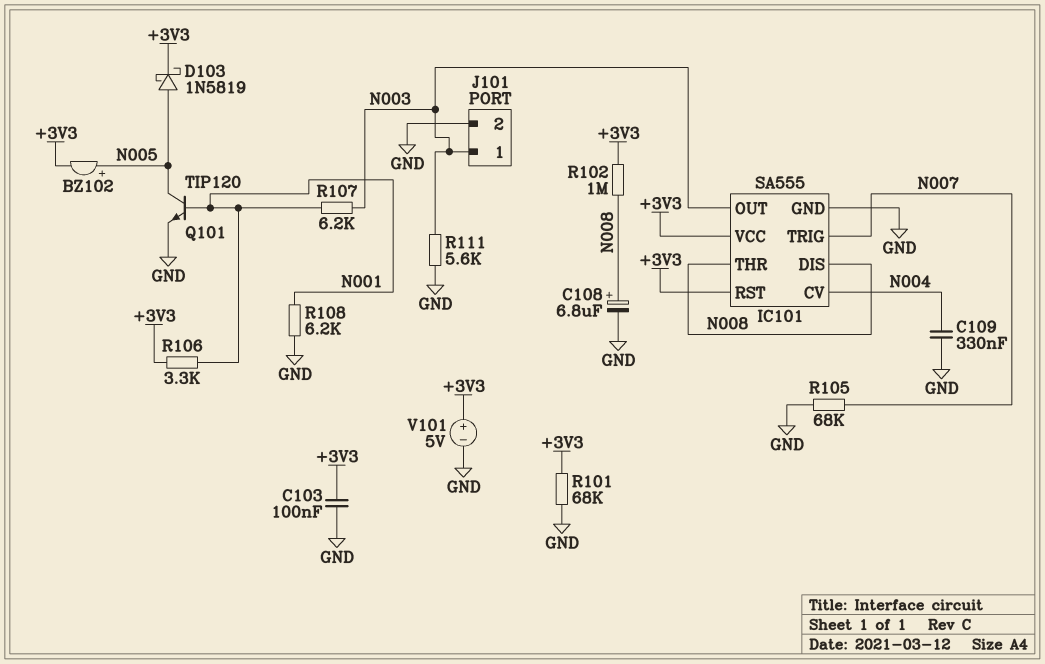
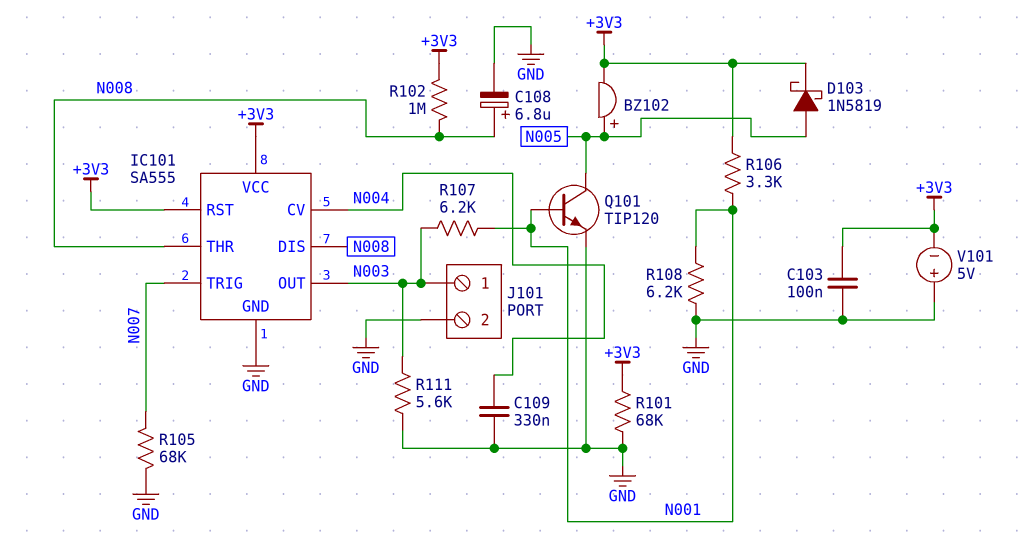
V101: 5V (plus +3V3, minus GND) -> 5V (plus GND, minus +3V3)

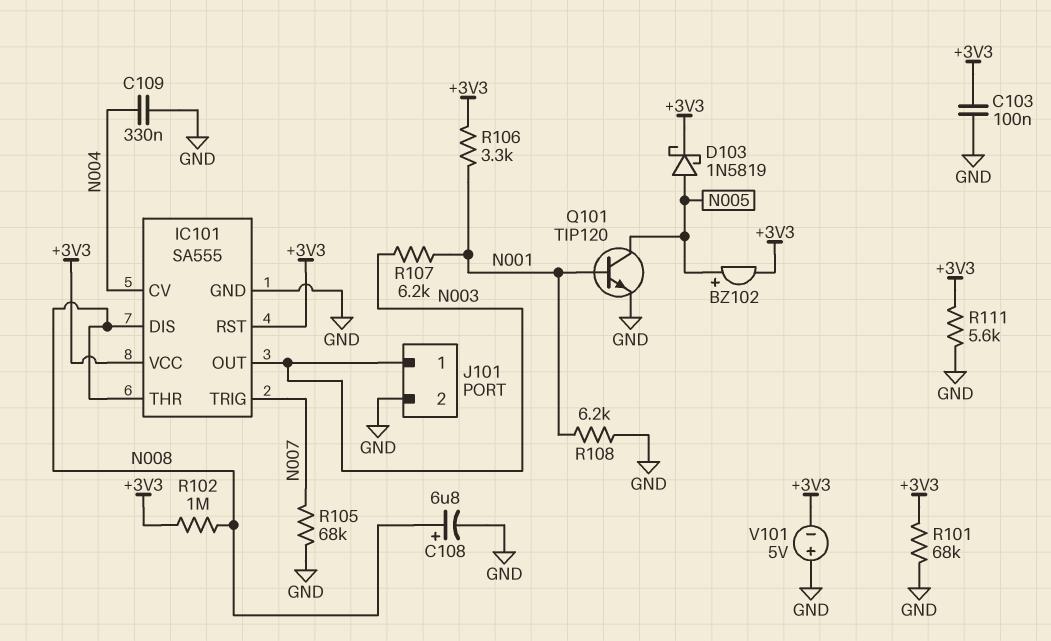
R111: 5.6k (GND, N003) -> 5.6k (+3V3, GND)

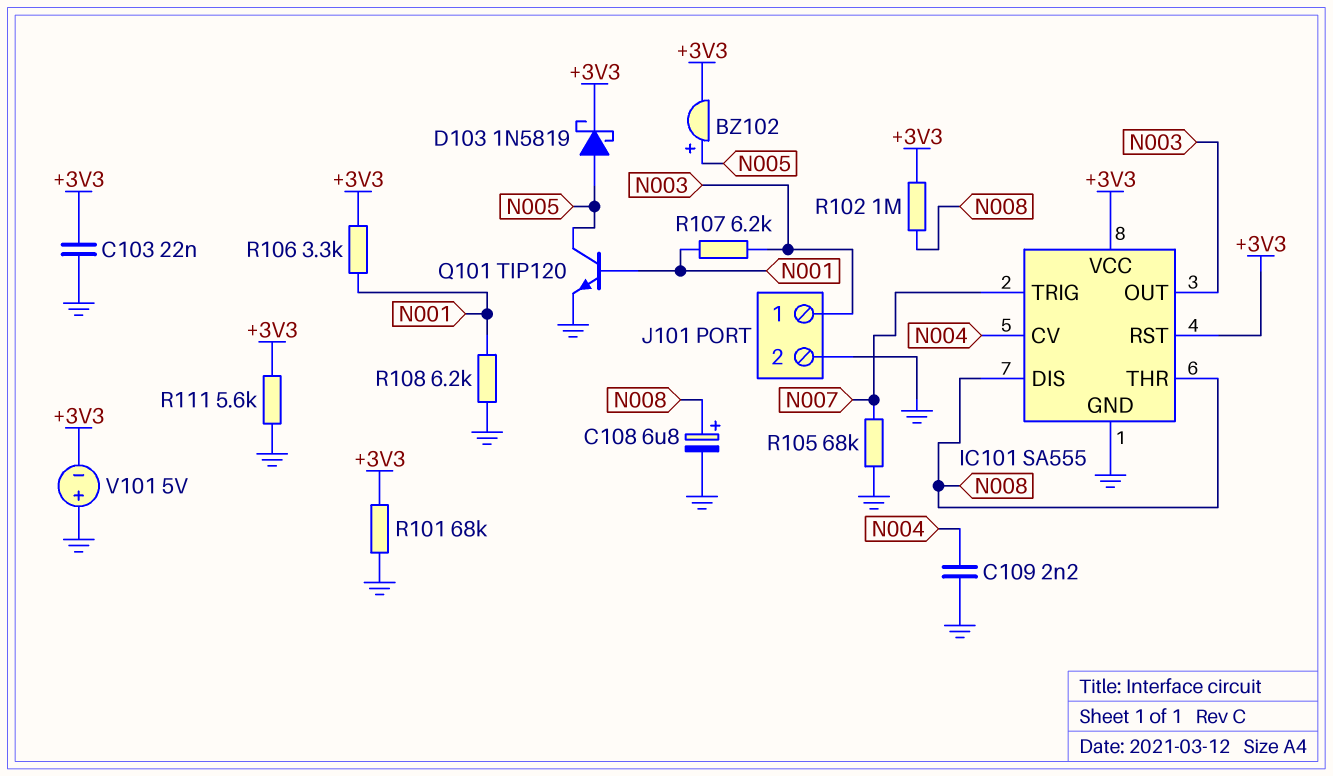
C103: 100nF (+3V3, GND) -> 22nF (+3V3, GND)
C109: 330nF (GND, N004) -> 2.2nF (GND, N004)

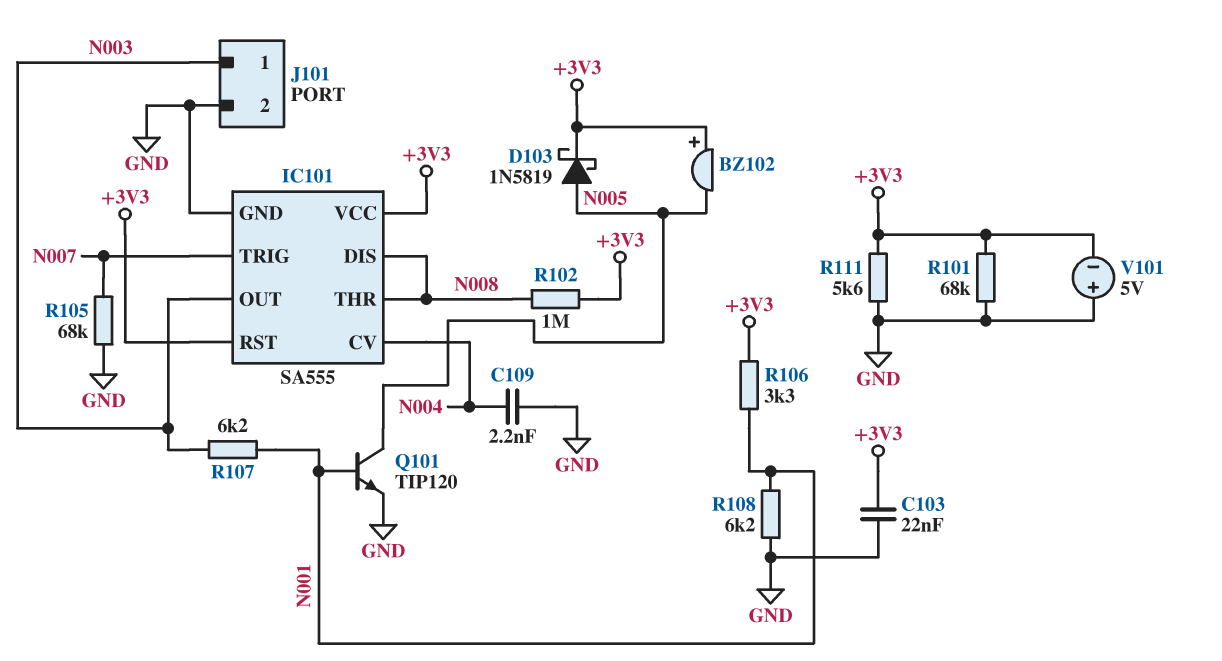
BZ102: buzzer (plus N005, minus +3V3) -> buzzer (plus +3V3, minus N005)
C108: 6.8uF (plus N008, minus GND) -> none

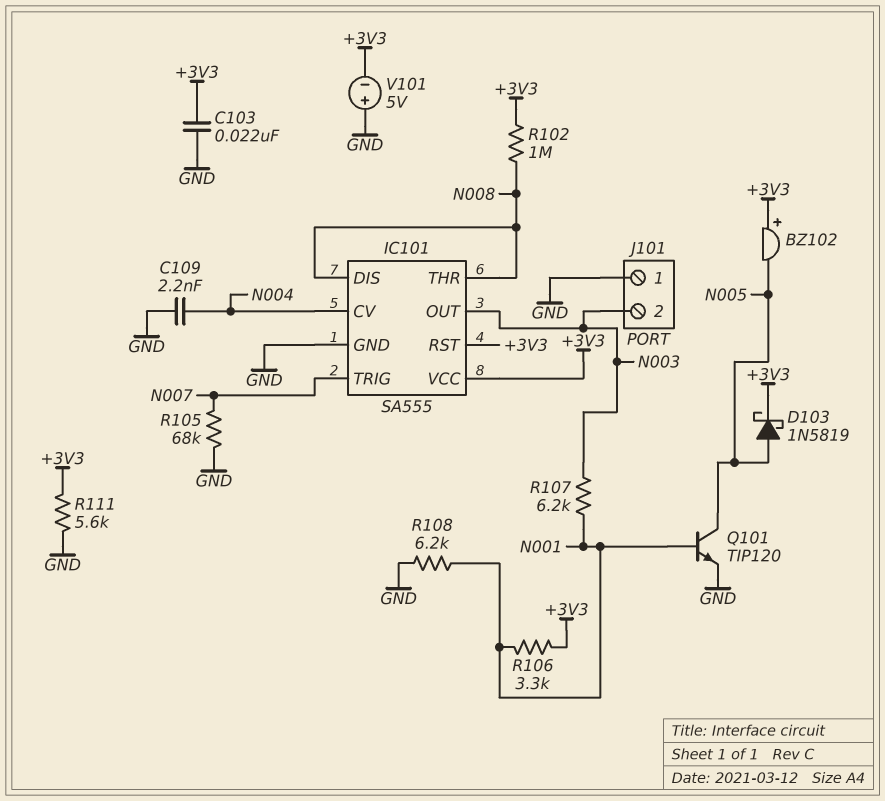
J101 pin 1: N003 -> GND
J101 pin 2: GND -> N003
R101: 68k (+3V3, GND) -> none

